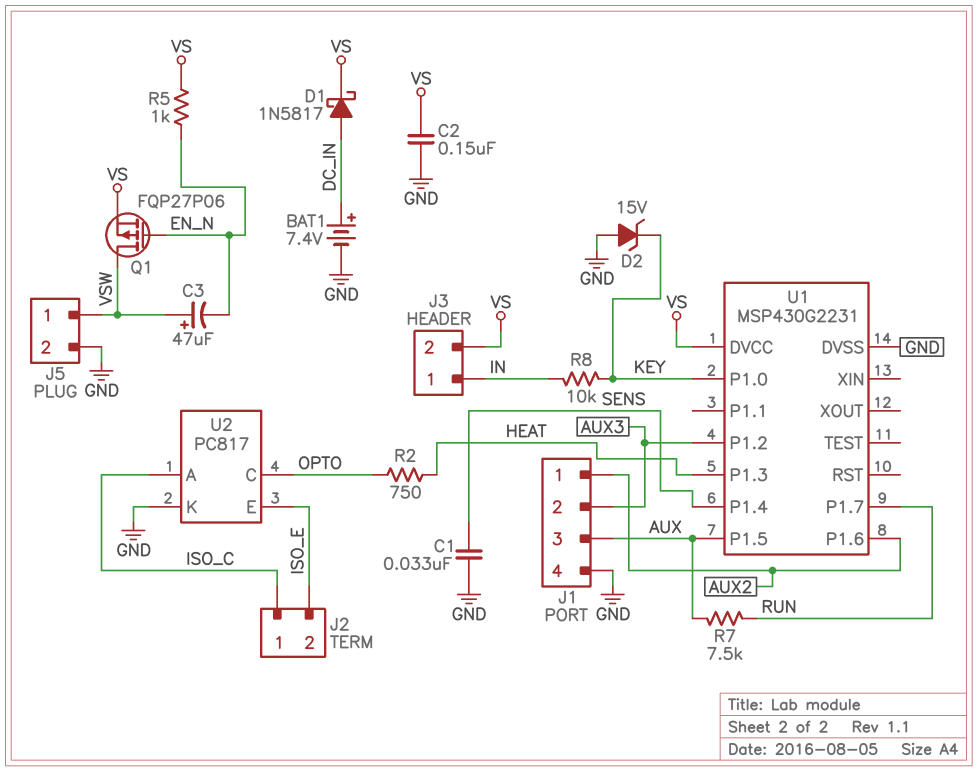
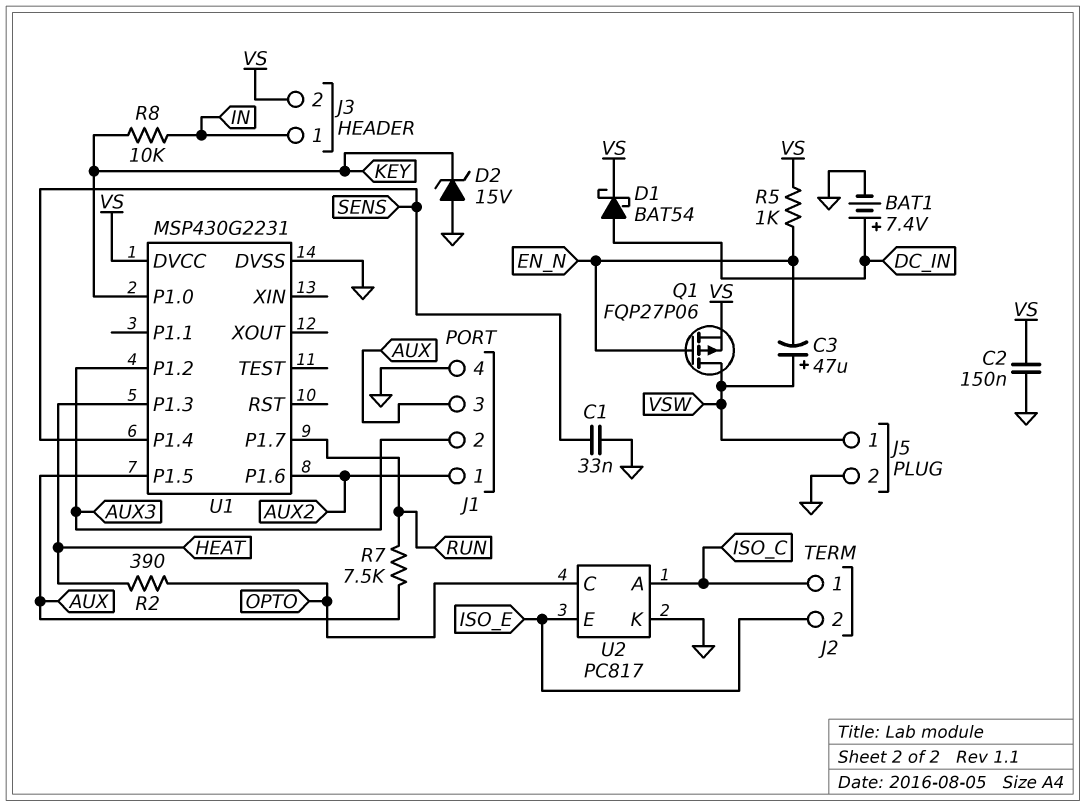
D1: schottky 1N5817 (A DC_IN, K VS) -> schottky BAT54 (A DC_IN, K VS)
R2: 750 (HEAT, OPTO) -> 390 (HEAT, OPTO)

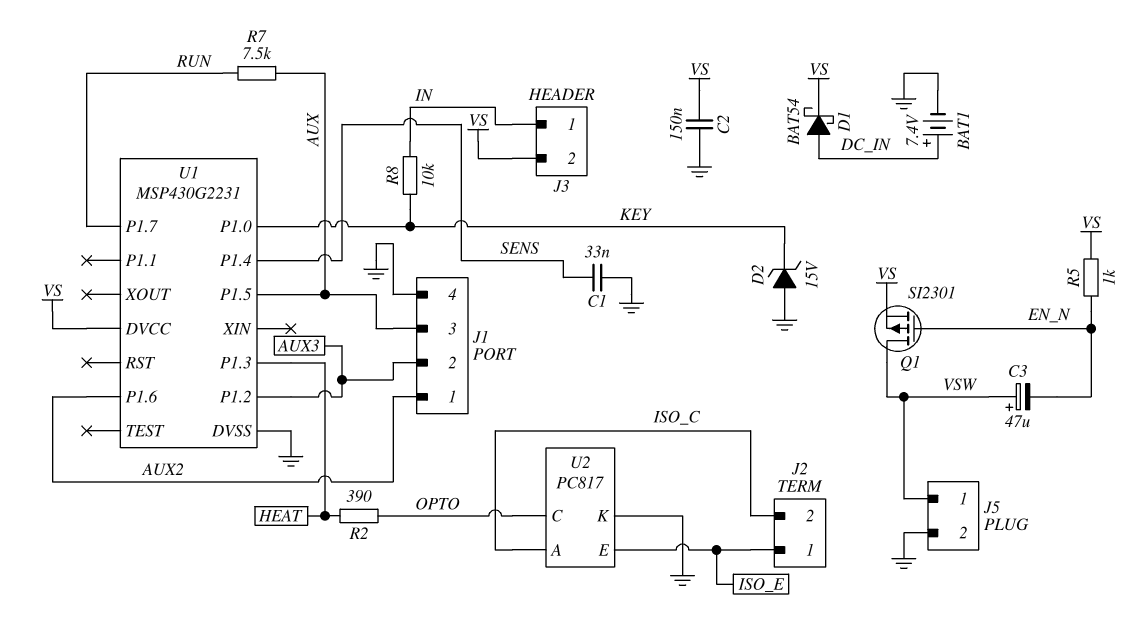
J2 pin 1: ISO_C -> ISO_E
J2 pin 2: ISO_E -> ISO_C
Q1: PMOS FQP27P06 (G EN_N, D VSW, S VS) -> PMOS SI2301 (G EN_N, D VSW, S VS)

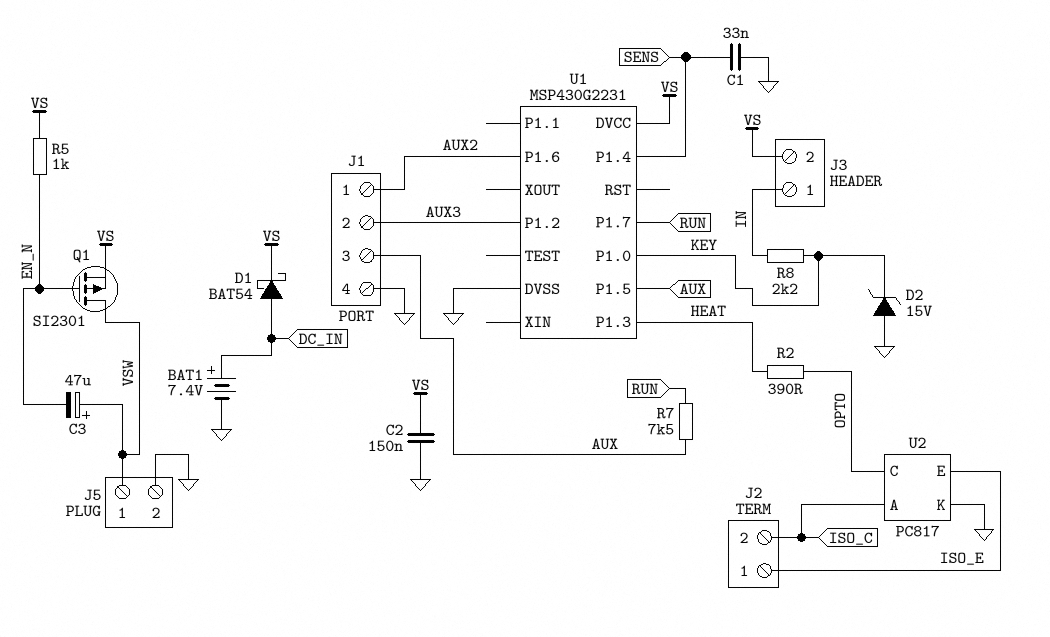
R8: 10k (IN, KEY) -> 2.2k (IN, KEY)

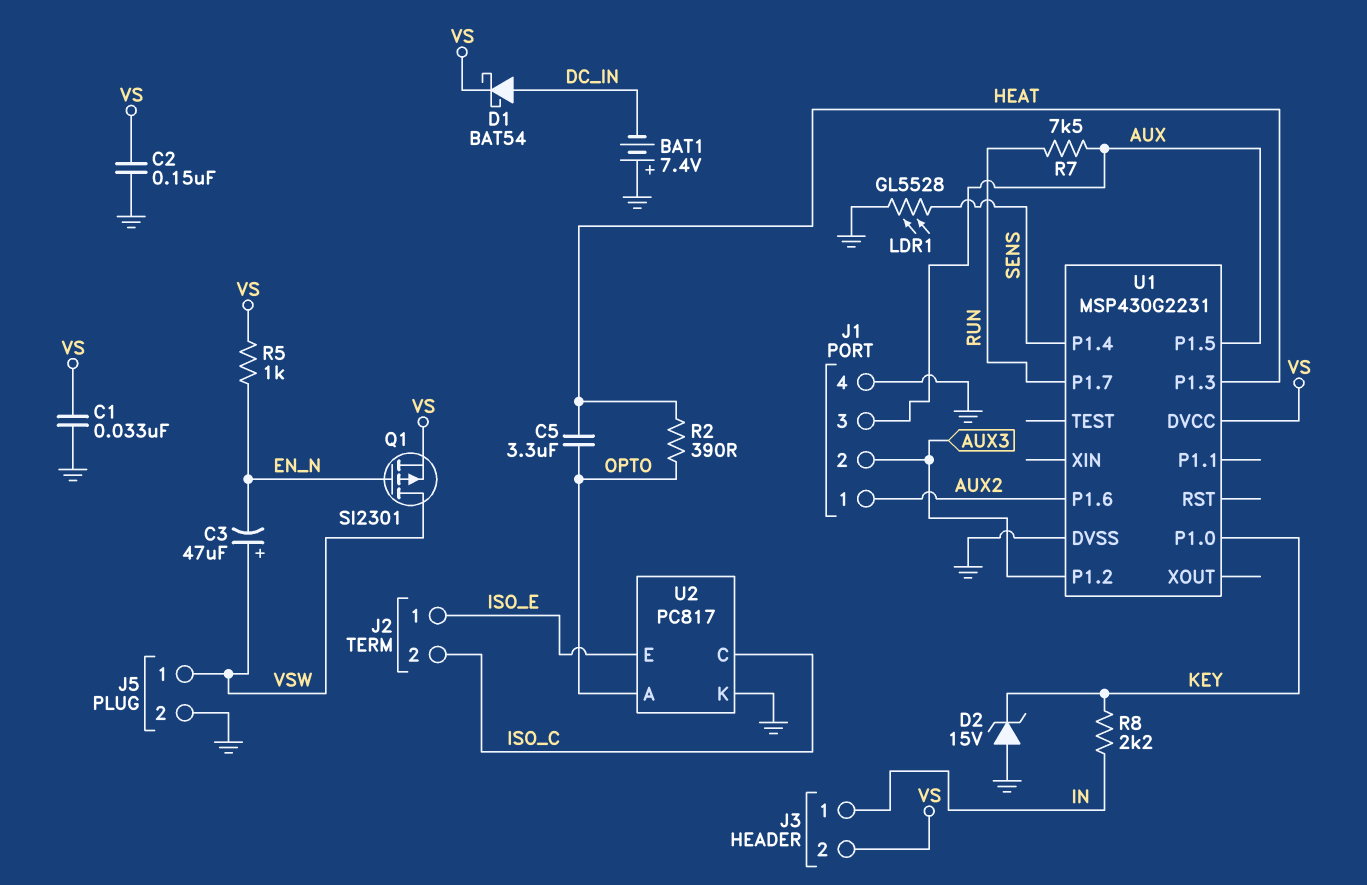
BAT1: 7.4V (plus DC_IN, minus GND) -> 7.4V (plus GND, minus DC_IN)
C1: 33nF (GND, SENS) -> 33nF (GND, VS)
C5: none -> 3.3uF (HEAT, OPTO)
LDR1: none -> GL5528 (GND, SENS)
U2 pin A: ISO_C -> OPTO
U2 pin C: OPTO -> ISO_C

